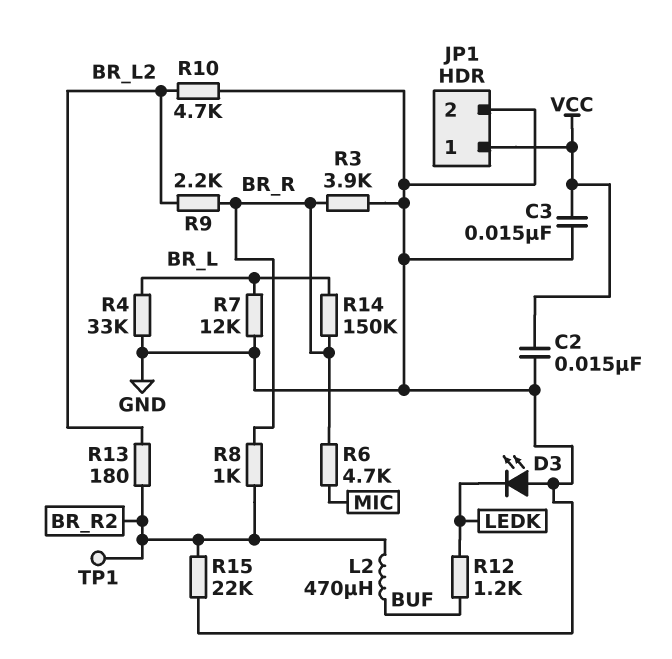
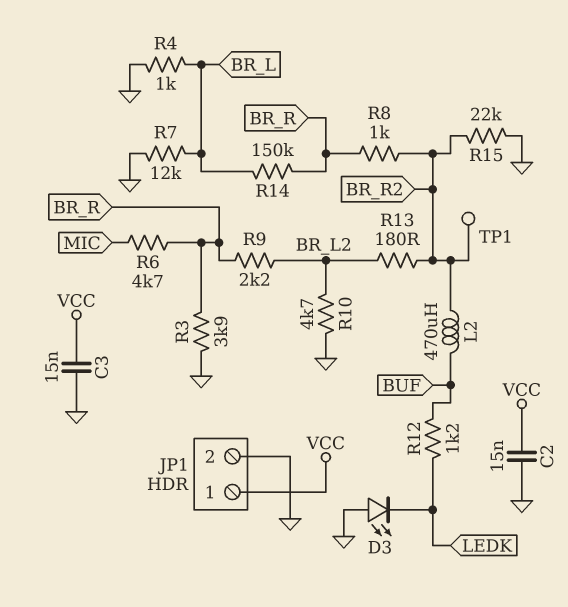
R4: 33k (BR_L, GND) -> 1k (BR_L, GND)

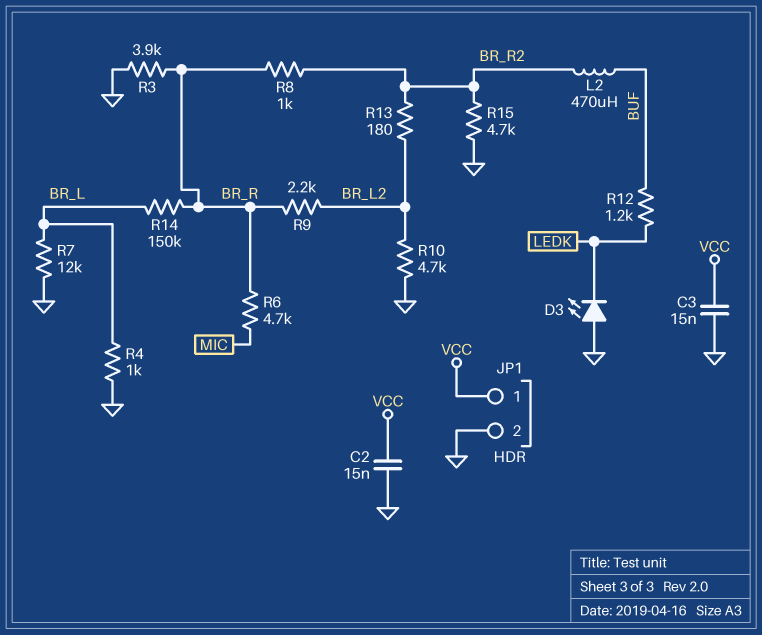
R15: 22k (BR_R2, GND) -> 4.7k (BR_R2, GND)
TP1: test point (BR_R2) -> none

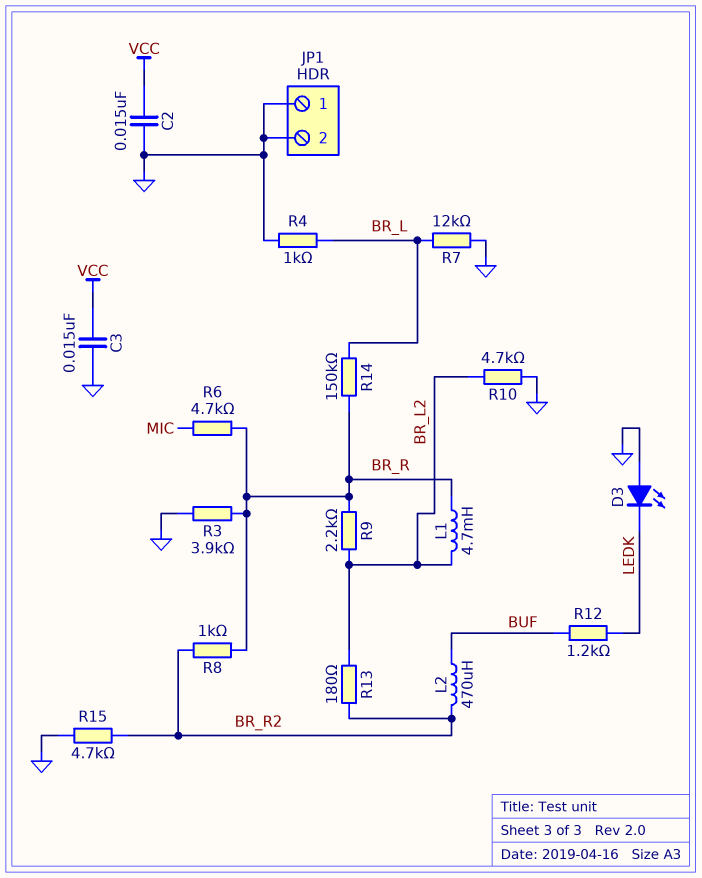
JP1 pin 1: VCC -> GND
L1: none -> 4.7mH (BR_L2, BR_R)

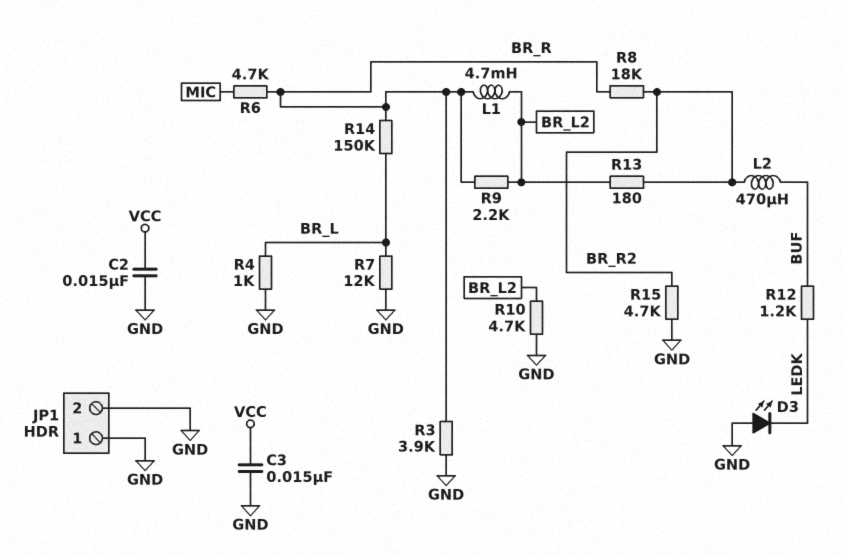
R8: 1k (BR_R, BR_R2) -> 18k (BR_R, BR_R2)

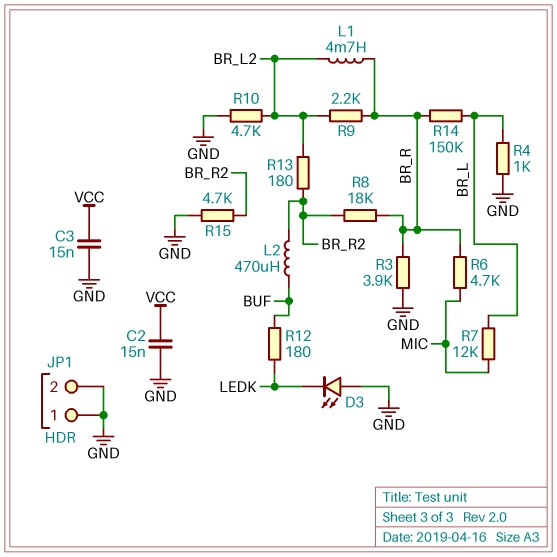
R7: 12k (BR_L, GND) -> 12k (BR_L, MIC)
R12: 1.2k (BUF, LEDK) -> 180 (BUF, LEDK)

